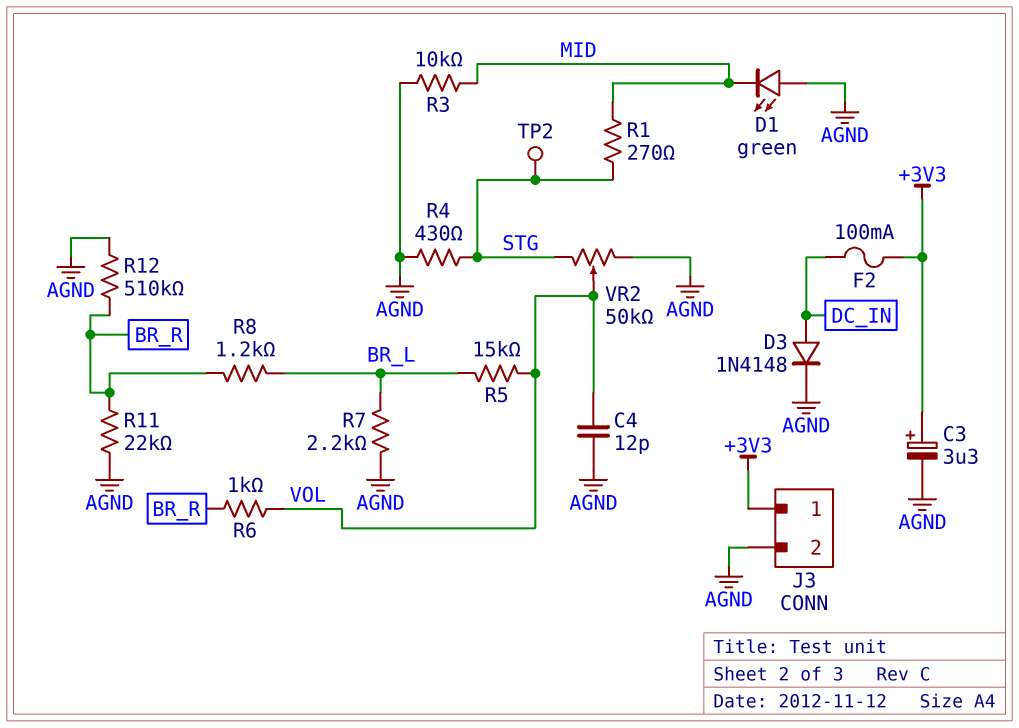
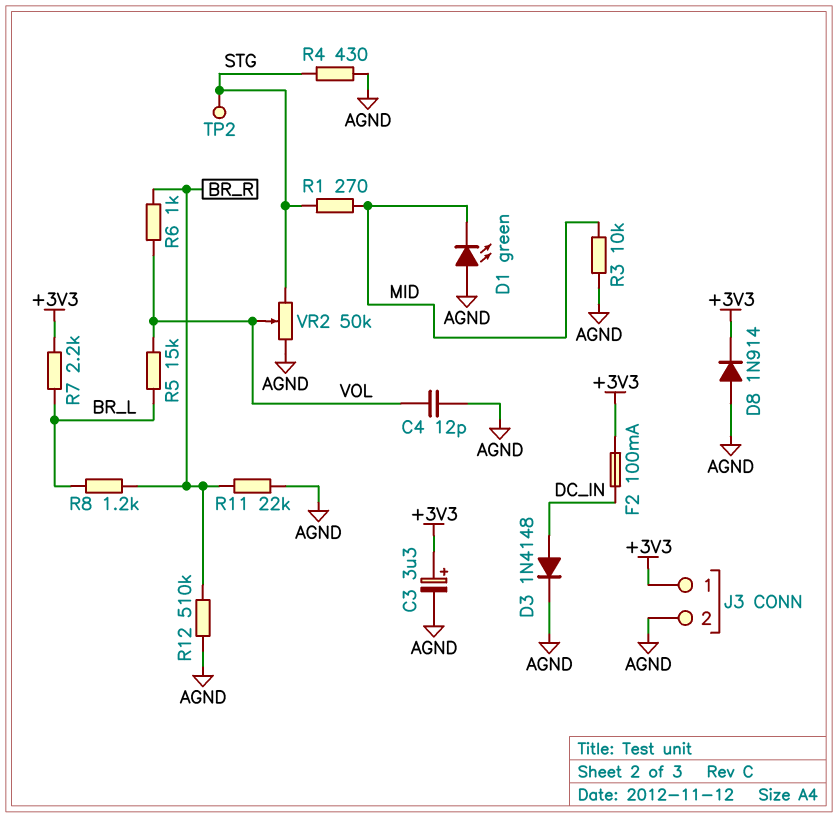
D8: none -> diode 1N914 (A AGND, K +3V3)
R7: 2.2k (AGND, BR_L) -> 2.2k (+3V3, BR_L)

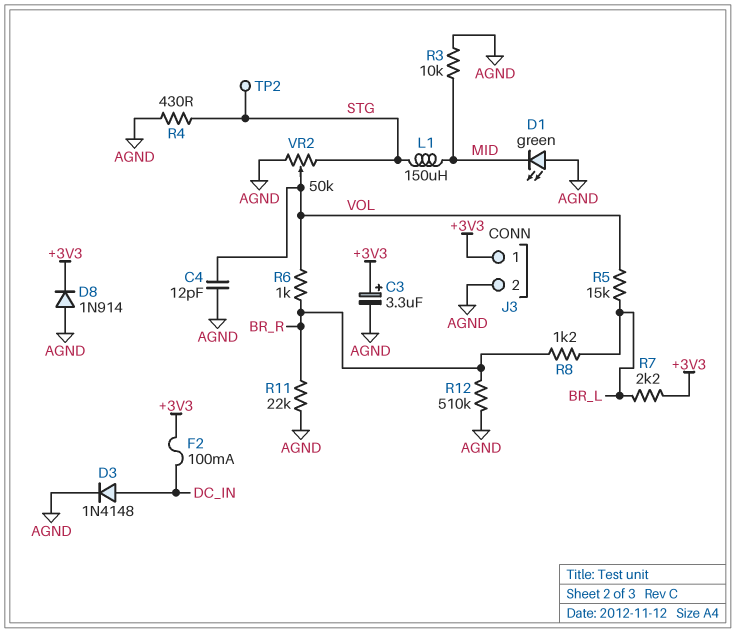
L1: none -> 150uH (MID, STG)
R1: 270 (MID, STG) -> none

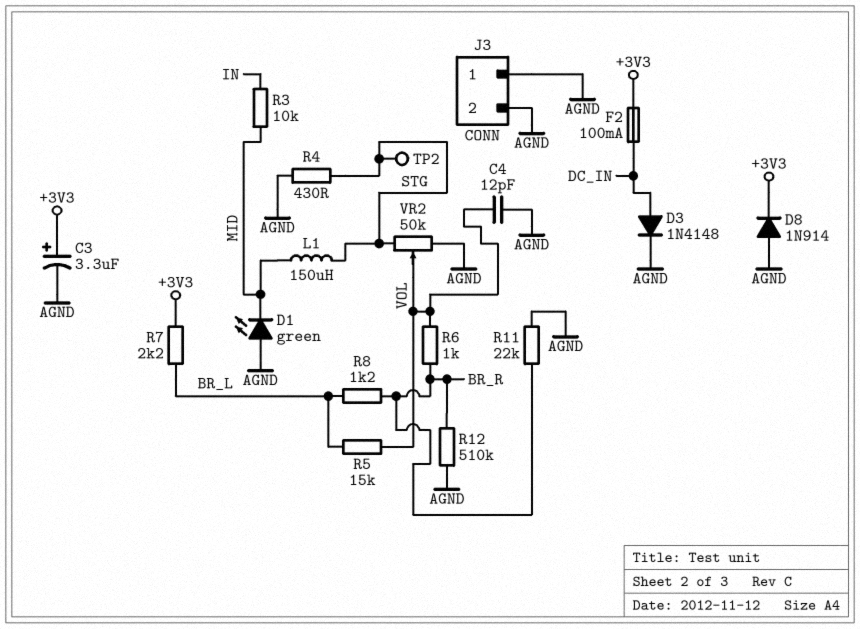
J3 pin 1: +3V3 -> AGND
R3: 10k (AGND, MID) -> 10k (IN, MID)

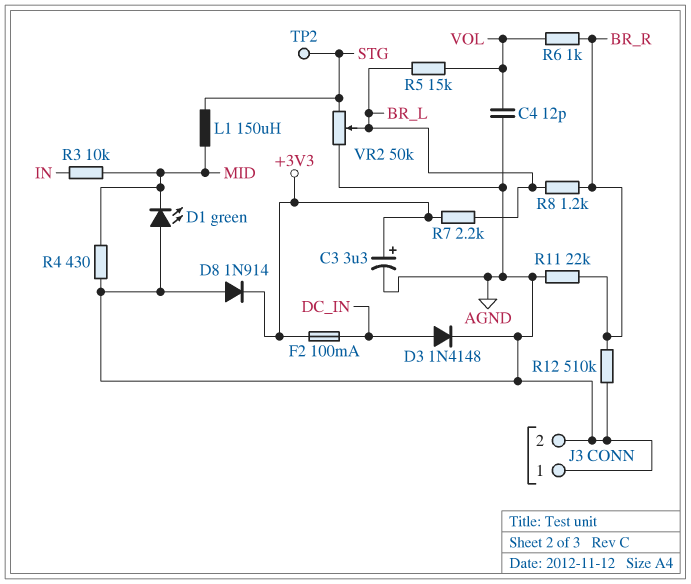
R4: 430 (AGND, STG) -> 430 (AGND, MID)
VR2: 50k (AGND, STG, wiper VOL) -> 50k (AGND, STG, wiper BR_L)

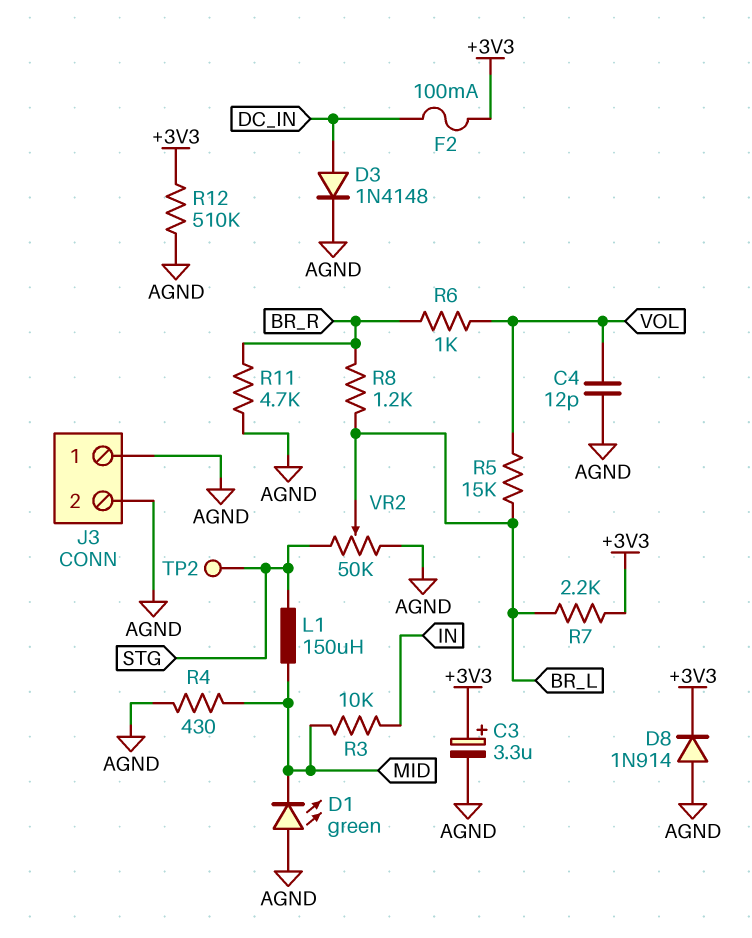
R11: 22k (AGND, BR_R) -> 4.7k (AGND, BR_R)
R12: 510k (AGND, BR_R) -> 510k (+3V3, AGND)

